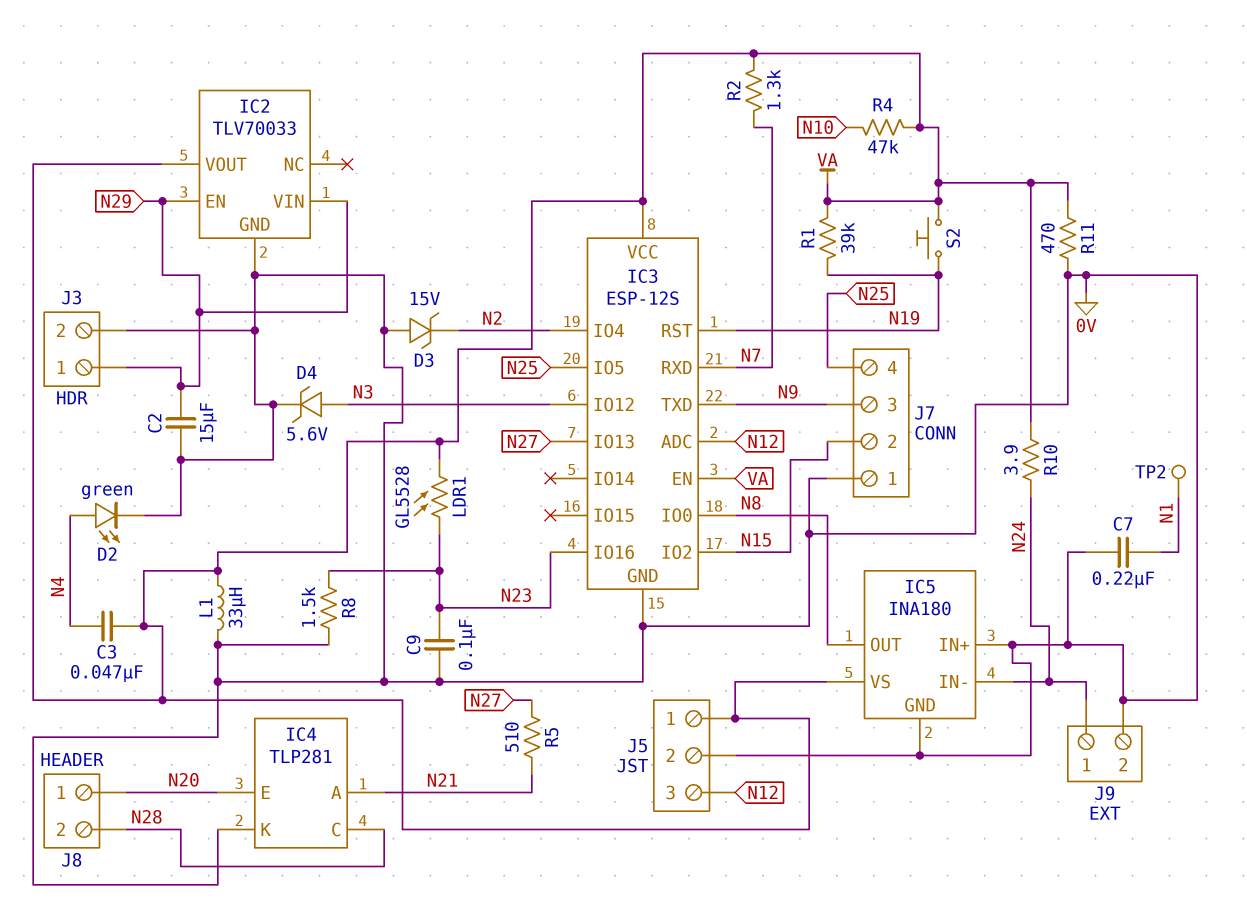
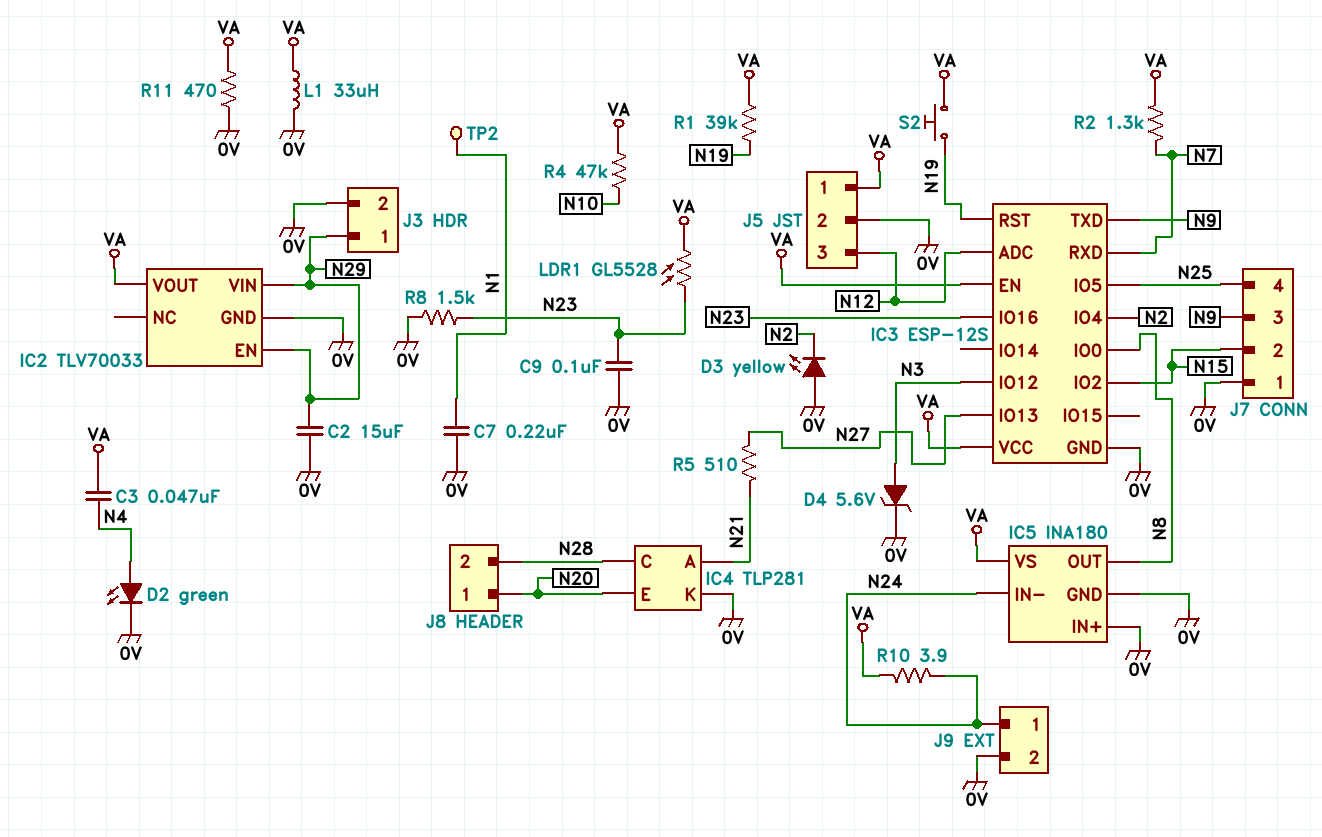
D3: zener 15V (A 0V, K N2) -> LED yellow (A 0V, K N2)

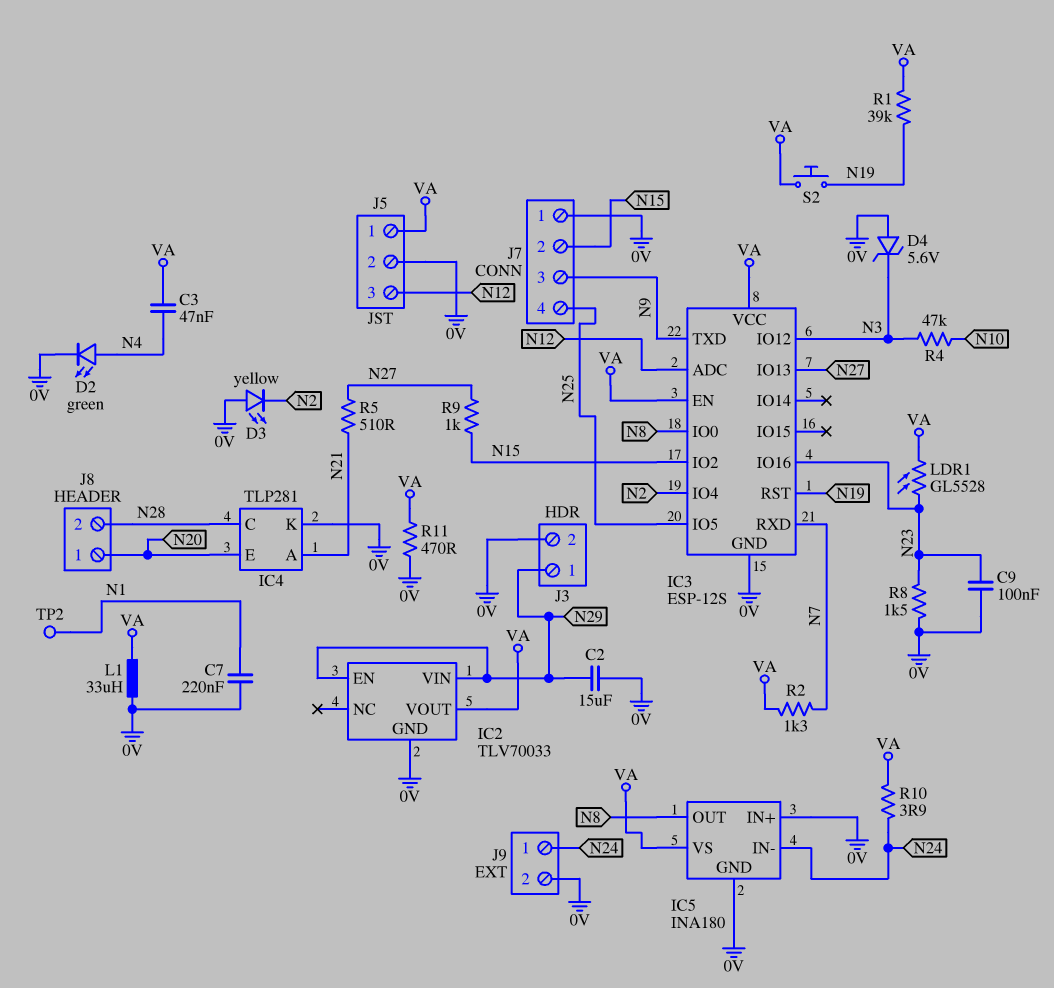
D4: zener 5.6V (A N3, K 0V) -> zener 5.6V (A 0V, K N3)
R4: 47k (N10, VA) -> 47k (N3, N10)
R9: none -> 1k (N15, N27)

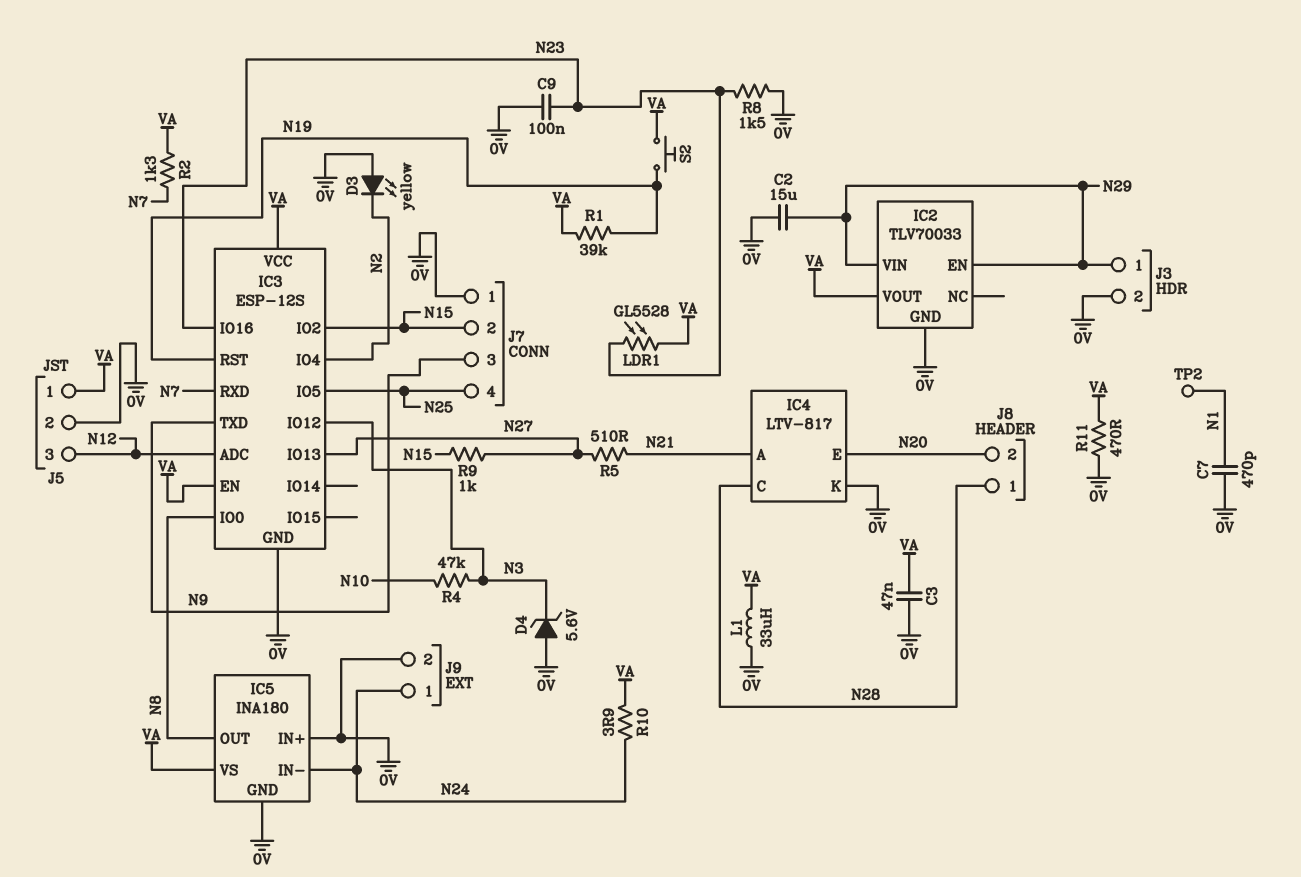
C3: 47nF (N4, VA) -> 47nF (0V, VA)
C7: 220nF (0V, N1) -> 470pF (0V, N1)
D2: LED green (A N4, K 0V) -> none
IC4: TLP281 -> LTV-817
J8 pin 1: N20 -> N28
J8 pin 2: N28 -> N20

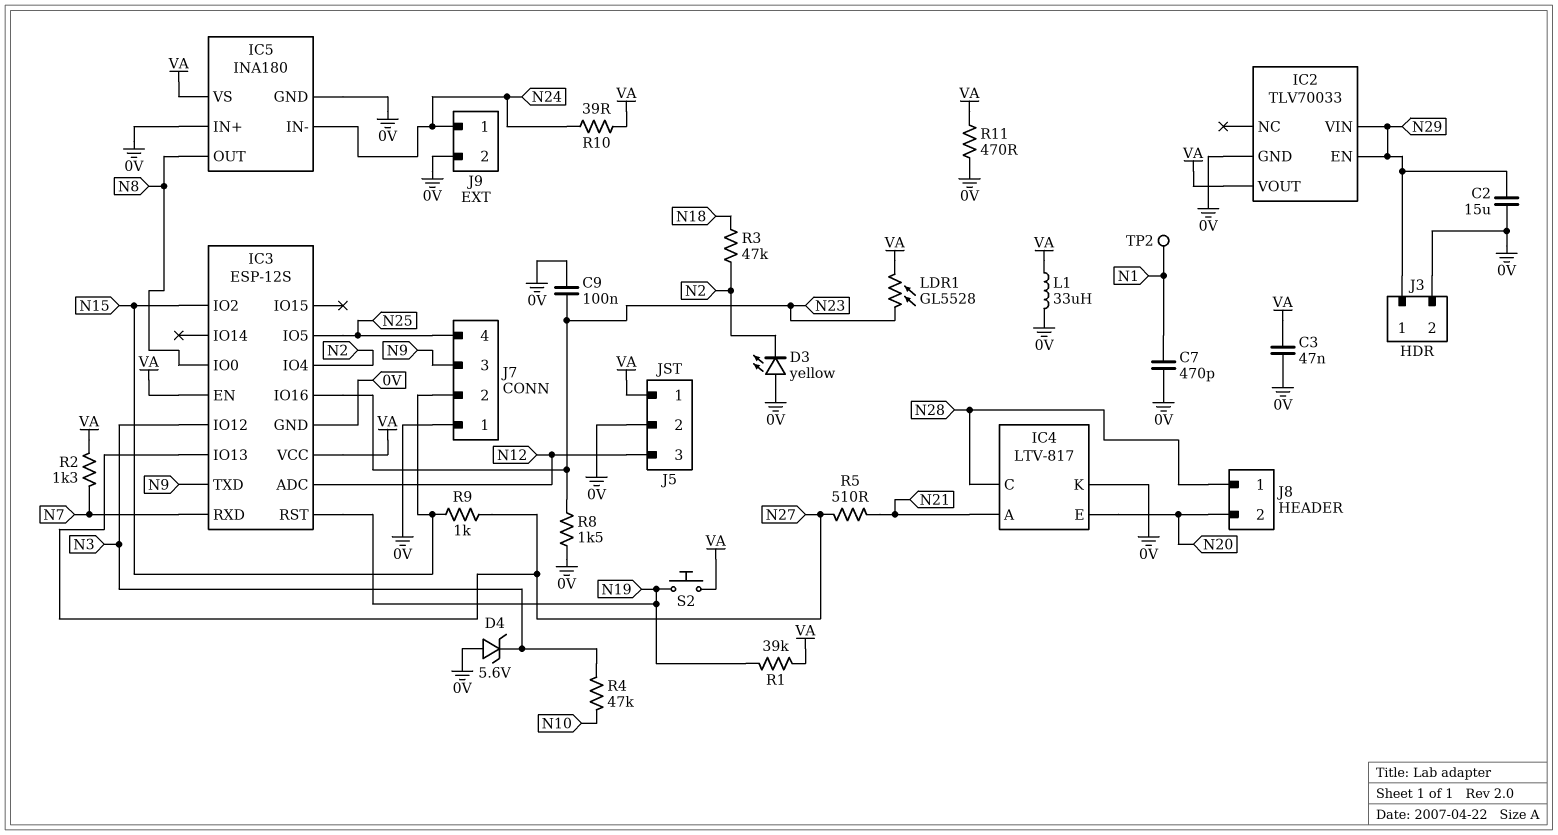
R3: none -> 47k (N2, N18)
R10: 3.9 (N24, VA) -> 39 (N24, VA)

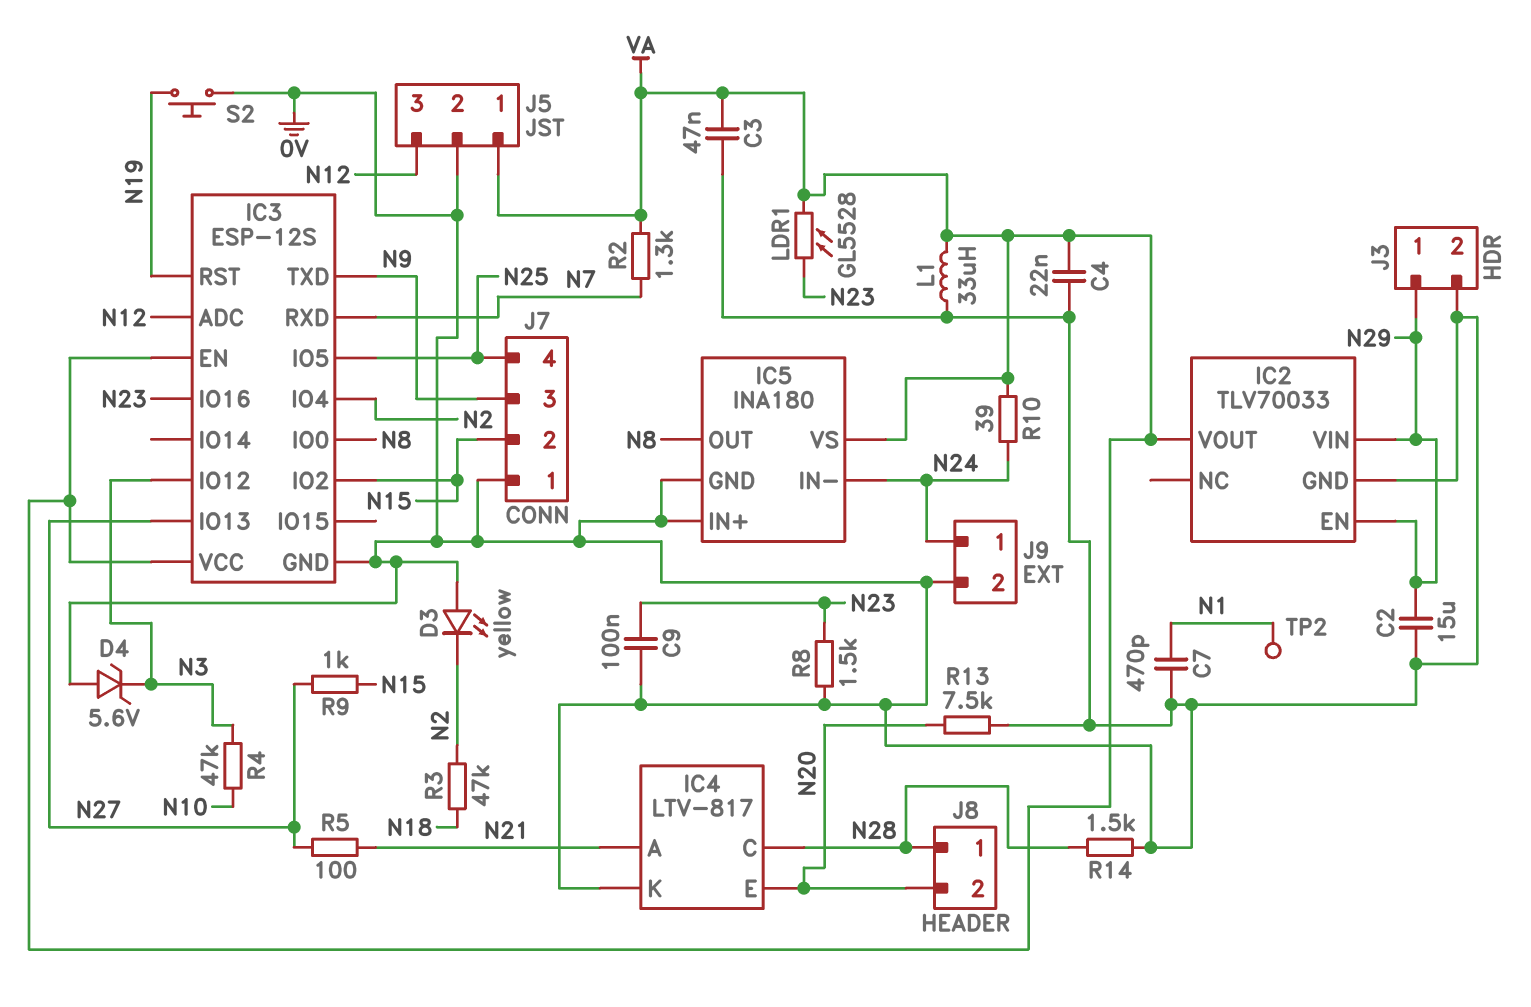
C4: none -> 22nF (0V, VA)
R1: 39k (N19, VA) -> none
R5: 510 (N21, N27) -> 100 (N21, N27)
R11: 470 (0V, VA) -> none
R13: none -> 7.5k (0V, N20)
R14: none -> 1.5k (0V, N28)
S2: button (N19, VA) -> button (0V, N19)

